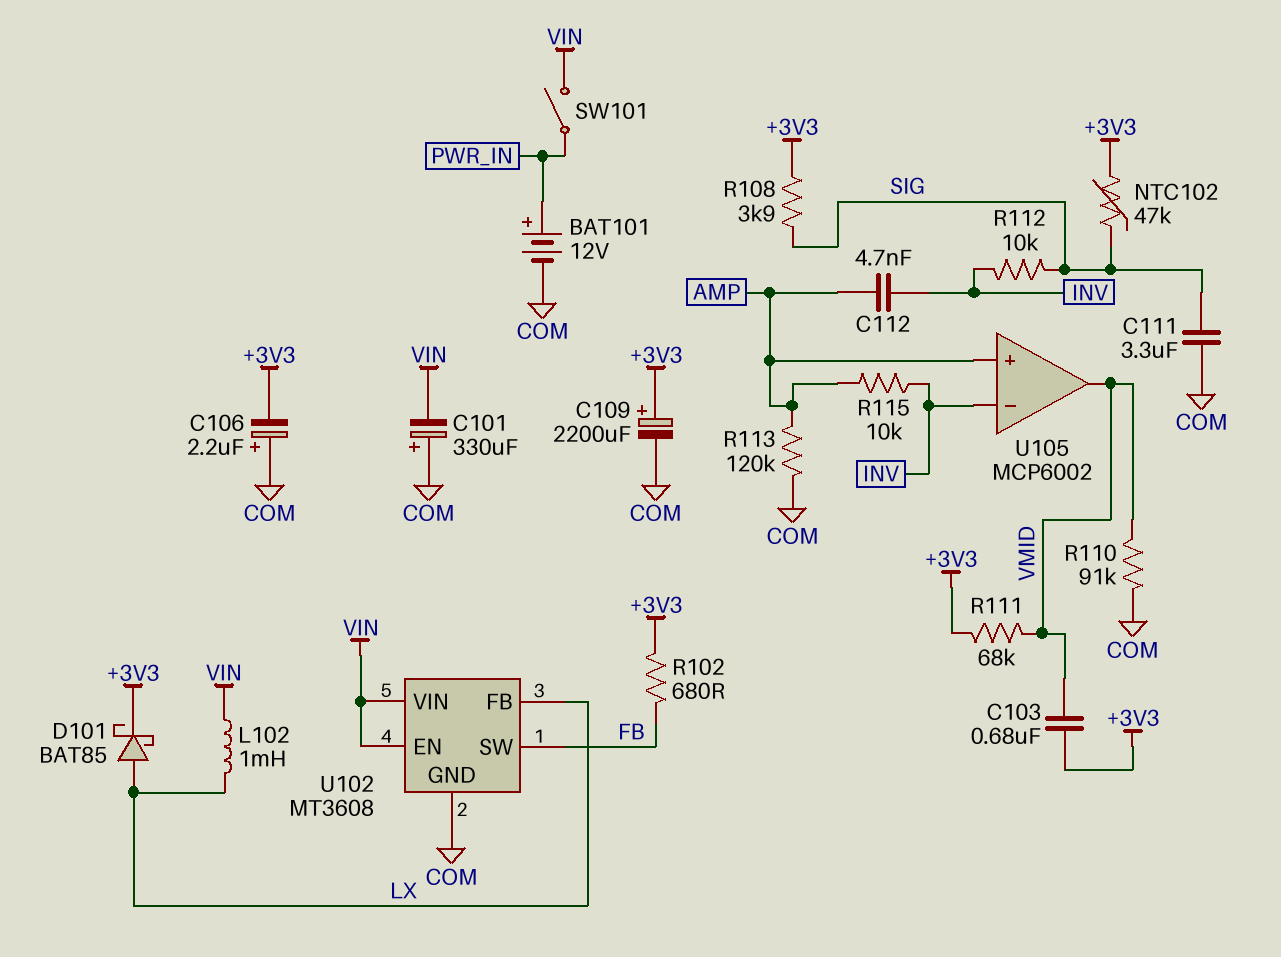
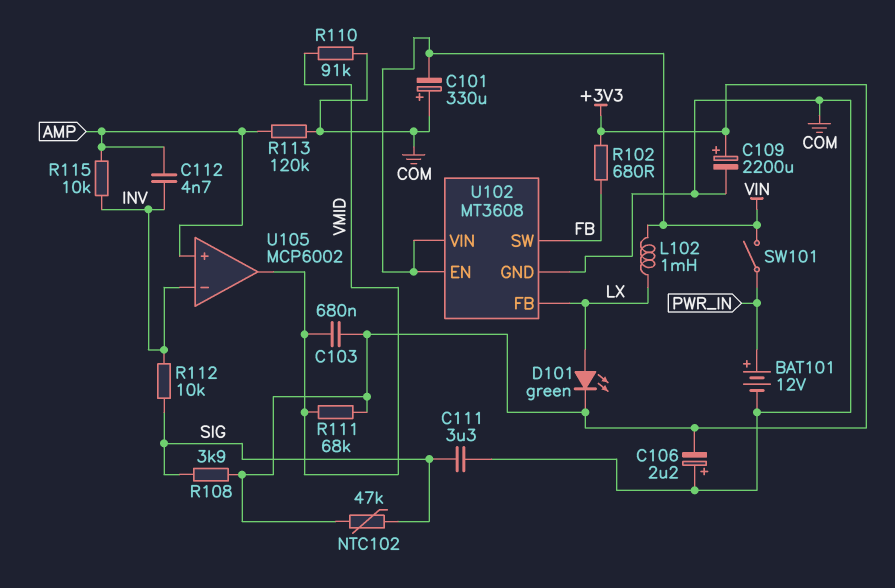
D101: schottky BAT85 (A LX, K +3V3) -> LED green (A LX, K +3V3)

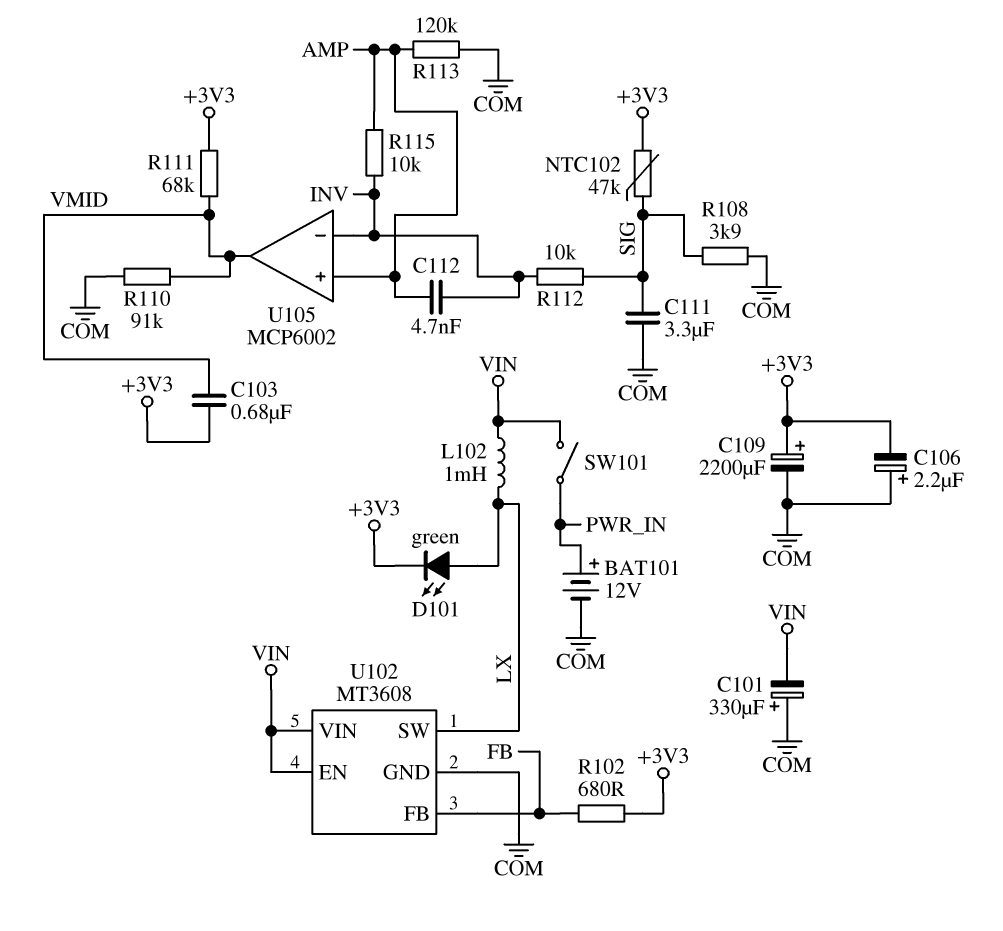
R108: 3.9k (+3V3, SIG) -> 3.9k (COM, SIG)
U102 pin FB: LX -> FB
U102 pin SW: FB -> LX

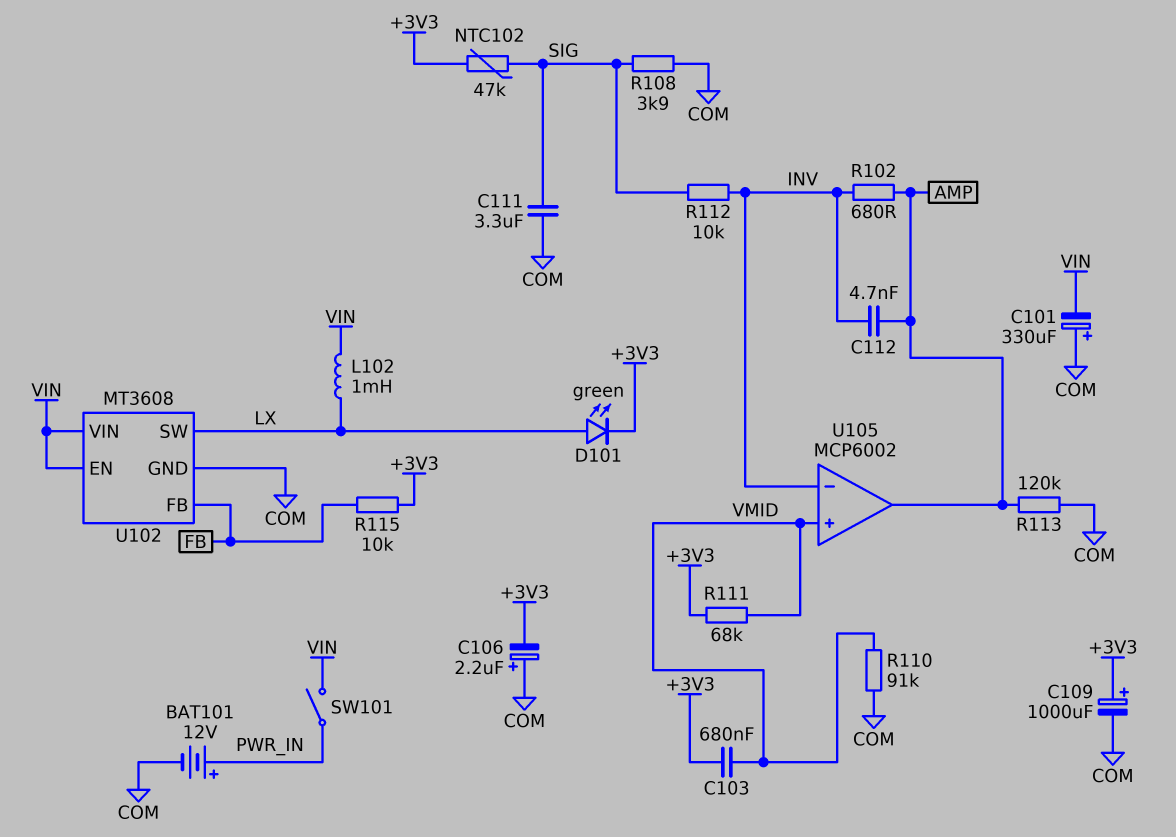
C109: 2200uF (plus +3V3, minus COM) -> 1000uF (plus +3V3, minus COM)
R102: 680 (+3V3, FB) -> 680 (AMP, INV)
R115: 10k (AMP, INV) -> 10k (+3V3, FB)
U105 pin in+: AMP -> VMID
U105 pin out: VMID -> AMP

